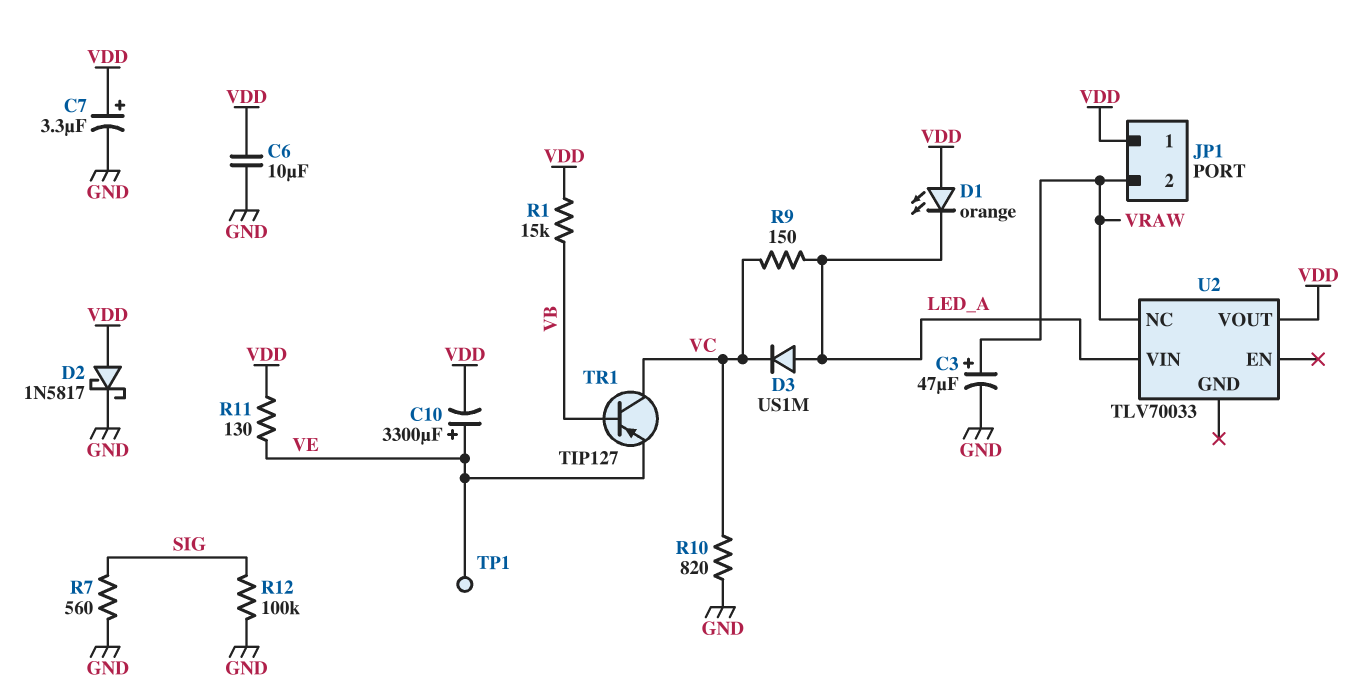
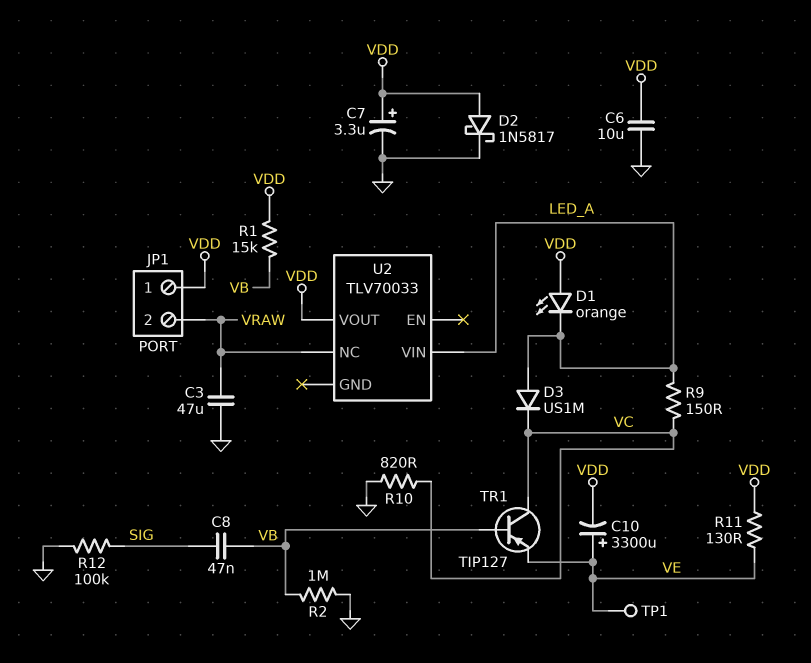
C3: 47uF (plus VRAW, minus GND) -> 47uF (GND, VRAW)
C8: none -> 47nF (SIG, VB)
R2: none -> 1M (GND, VB)
R7: 560 (GND, SIG) -> none

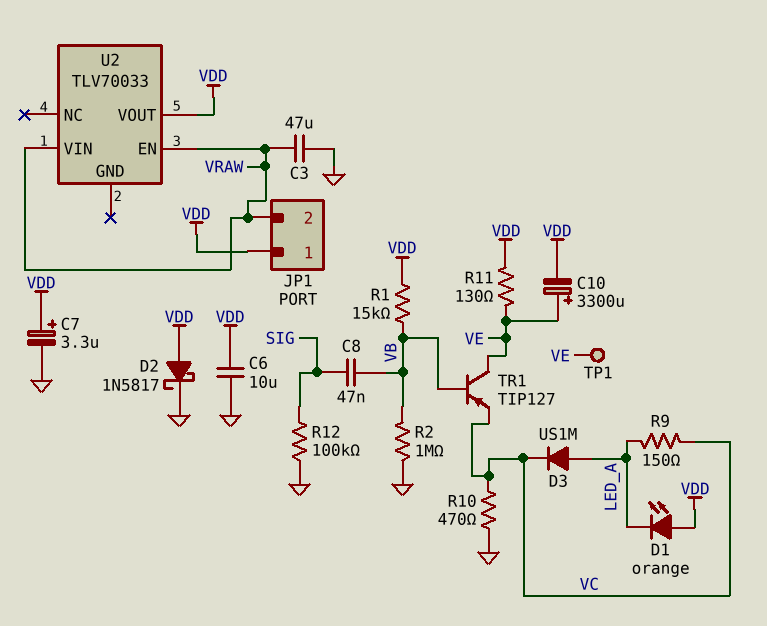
R10: 820 (GND, VC) -> 470 (GND, VC)
TR1: PNP TIP127 (B VB, C VC, E VE) -> PNP TIP127 (B VB, C VE, E VC)
U2 pin EN: none -> VRAW
U2 pin NC: VRAW -> none
U2 pin VIN: LED_A -> VRAW

